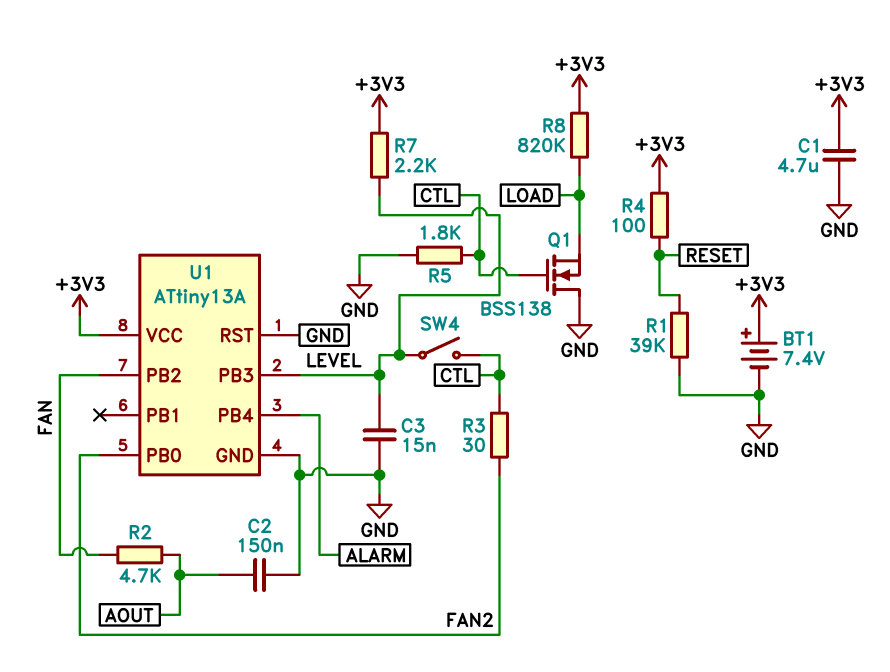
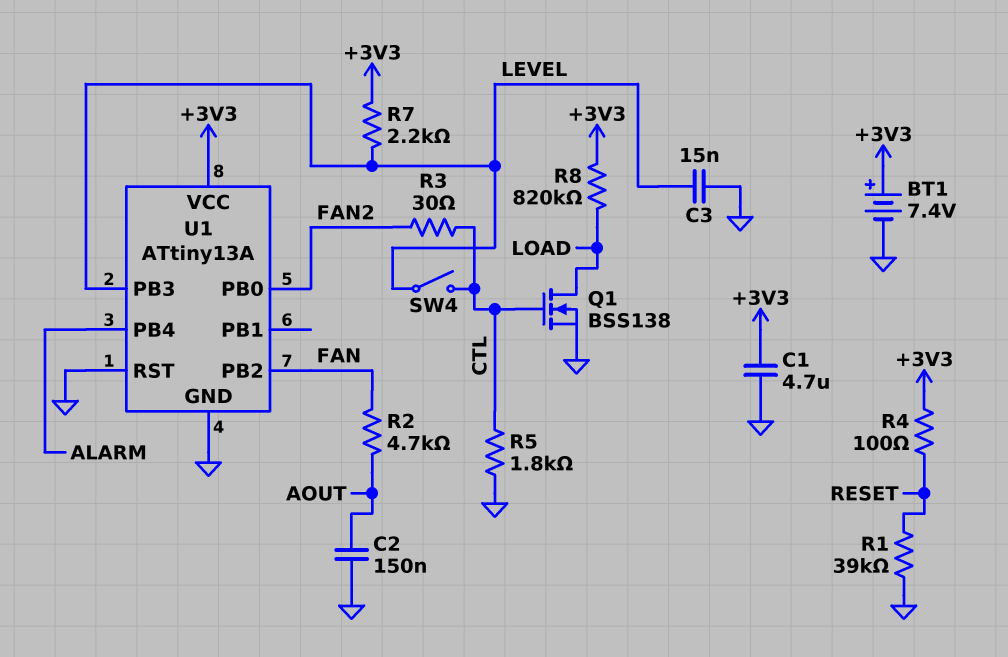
Q1: NMOS BSS138 (G CTL, D GND, S LOAD) -> NMOS BSS138 (G CTL, D LOAD, S GND)

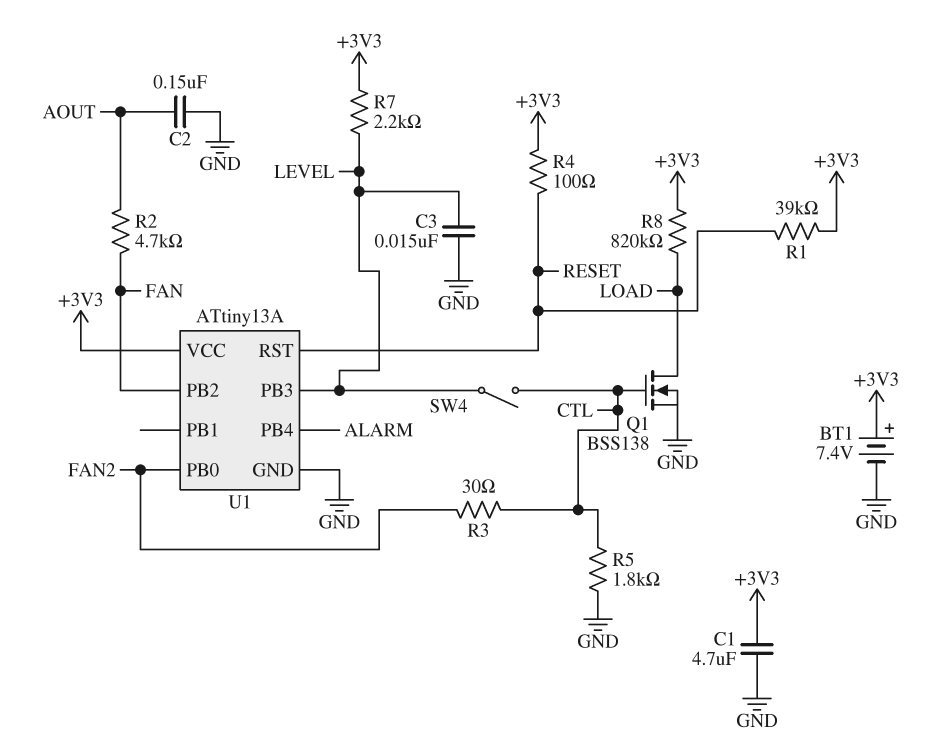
R1: 39k (GND, RESET) -> 39k (+3V3, RESET)
U1 pin RST: GND -> RESET

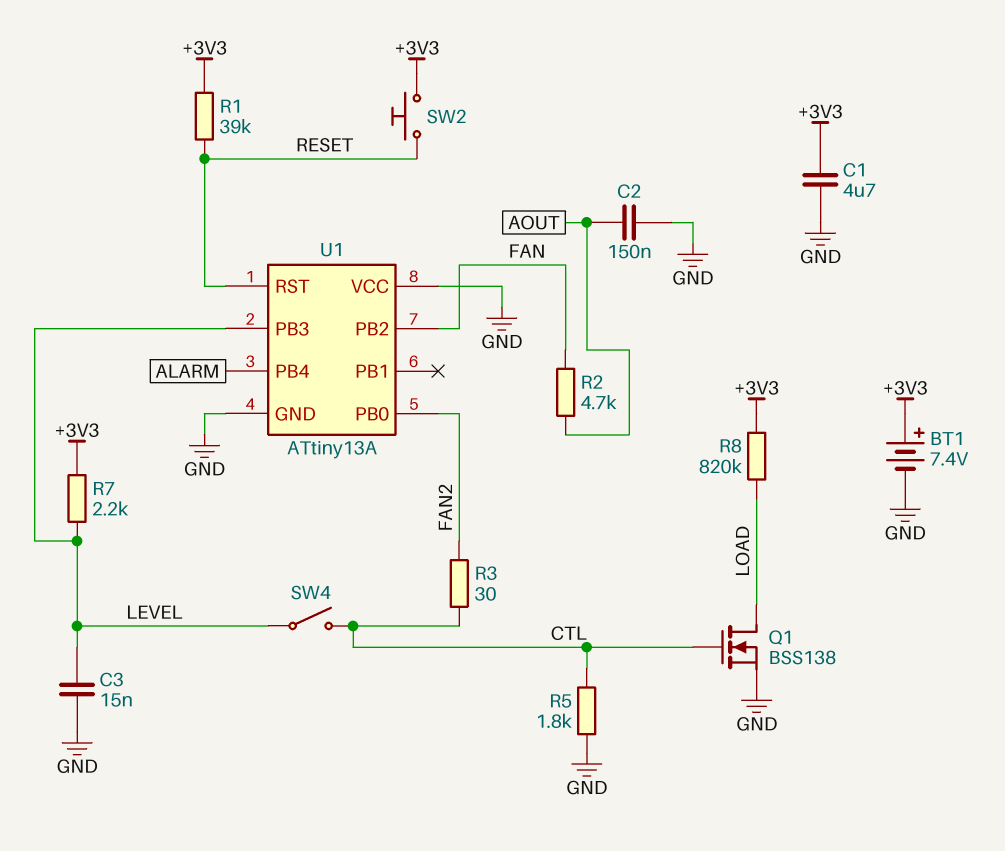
R4: 100 (+3V3, RESET) -> none
SW2: none -> button (+3V3, RESET)
U1 pin VCC: +3V3 -> GND

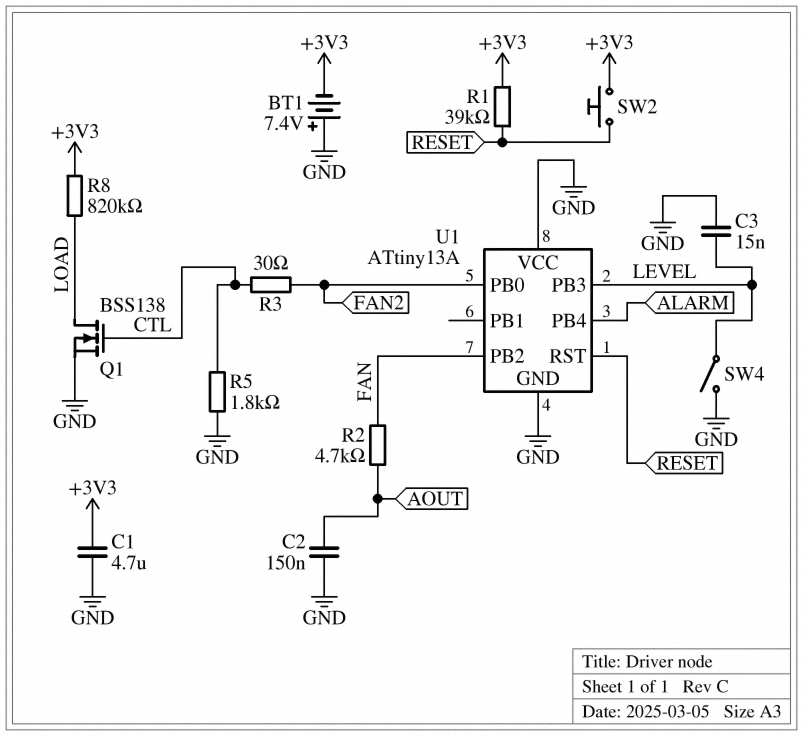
BT1: 7.4V (plus +3V3, minus GND) -> 7.4V (plus GND, minus +3V3)
R7: 2.2k (+3V3, LEVEL) -> none
SW4: switch (CTL, LEVEL) -> switch (GND, LEVEL)

